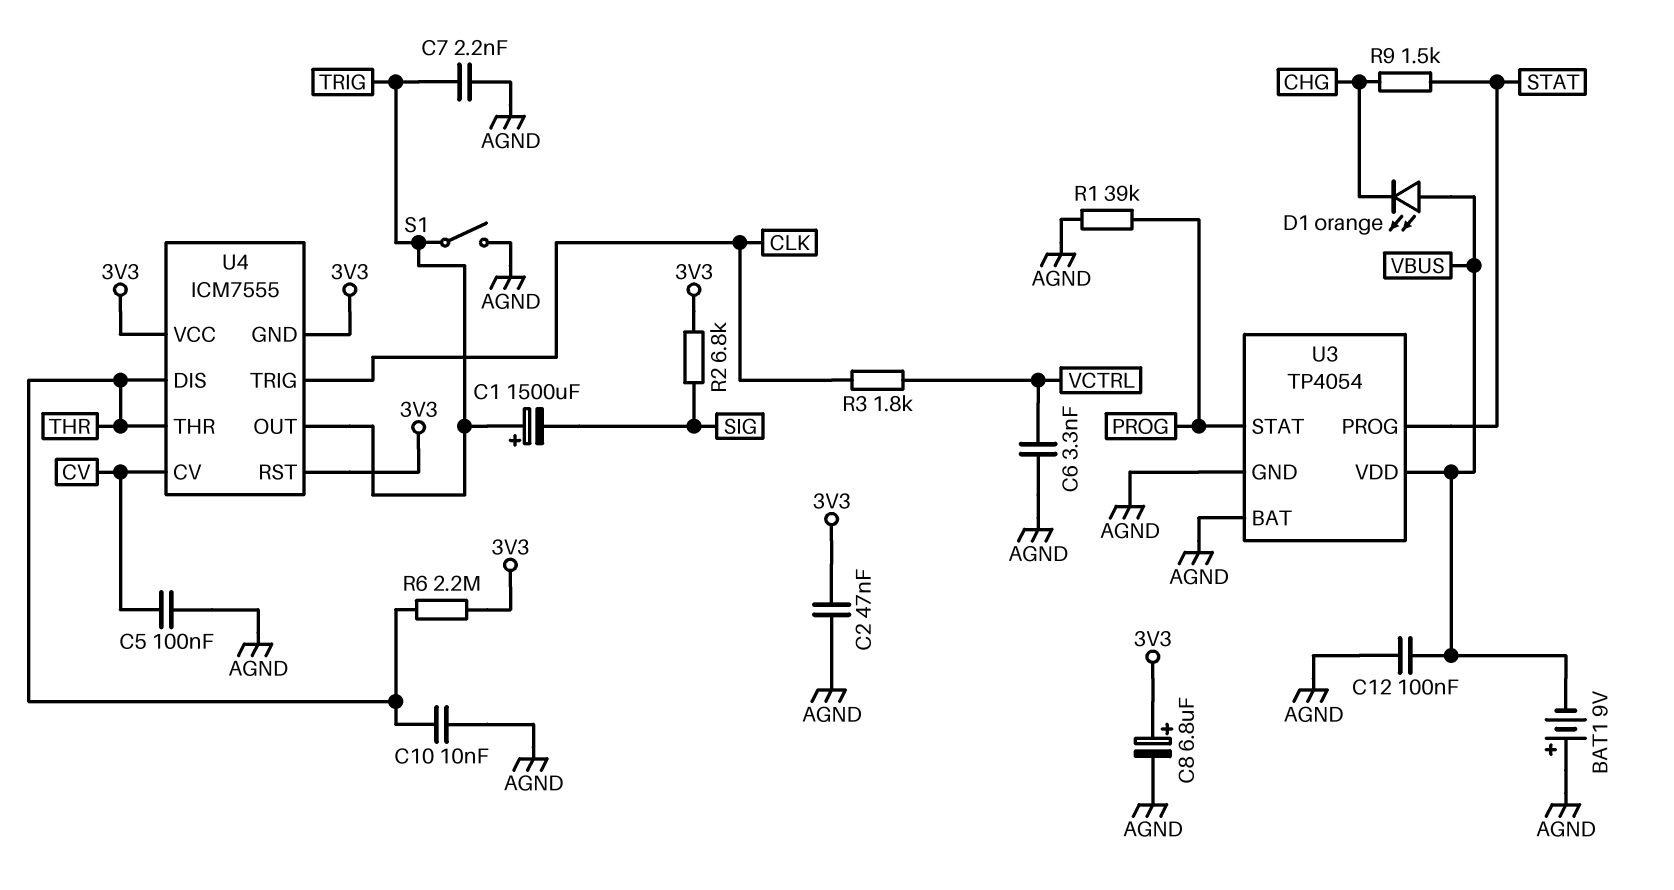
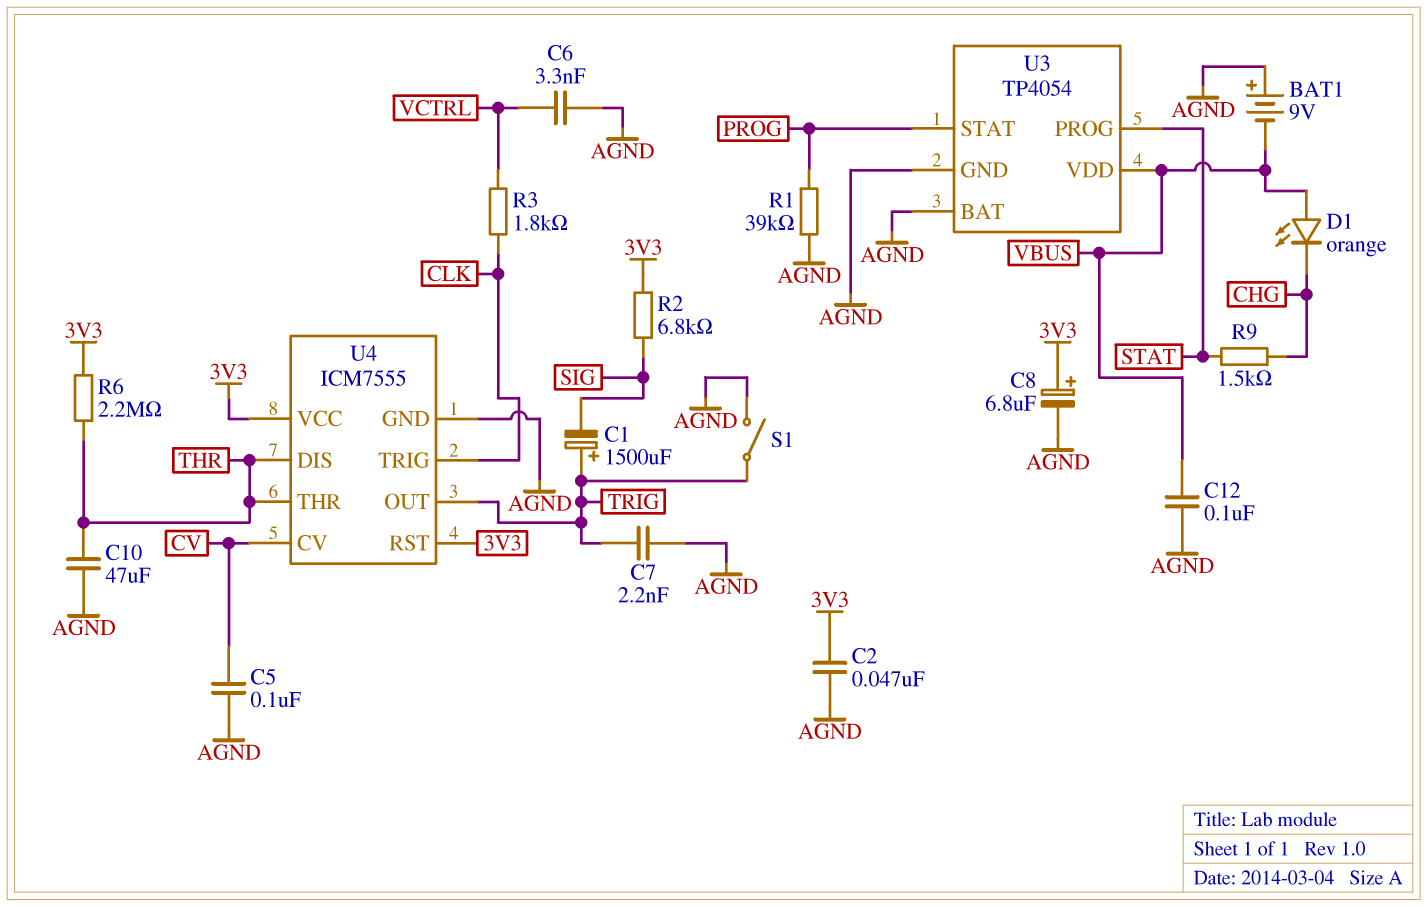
C10: 10nF (AGND, THR) -> 47uF (AGND, THR)
U4 pin GND: 3V3 -> AGND

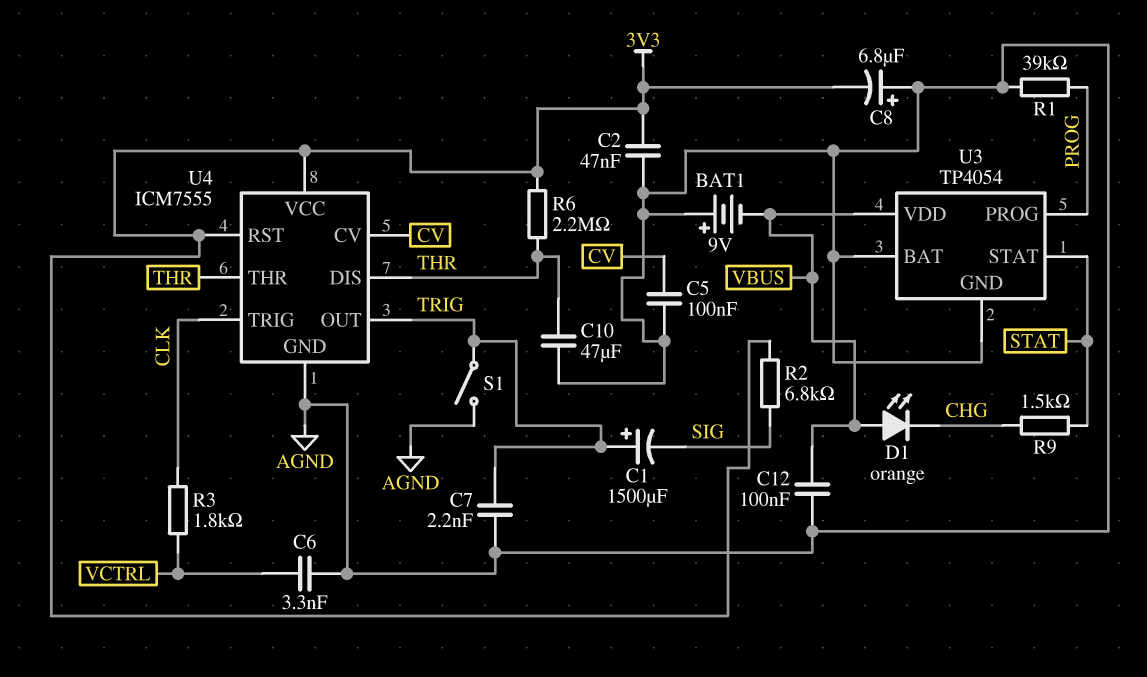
C8: 6.8uF (plus 3V3, minus AGND) -> 6.8uF (plus AGND, minus 3V3)
U3 pin PROG: STAT -> PROG
U3 pin STAT: PROG -> STAT

